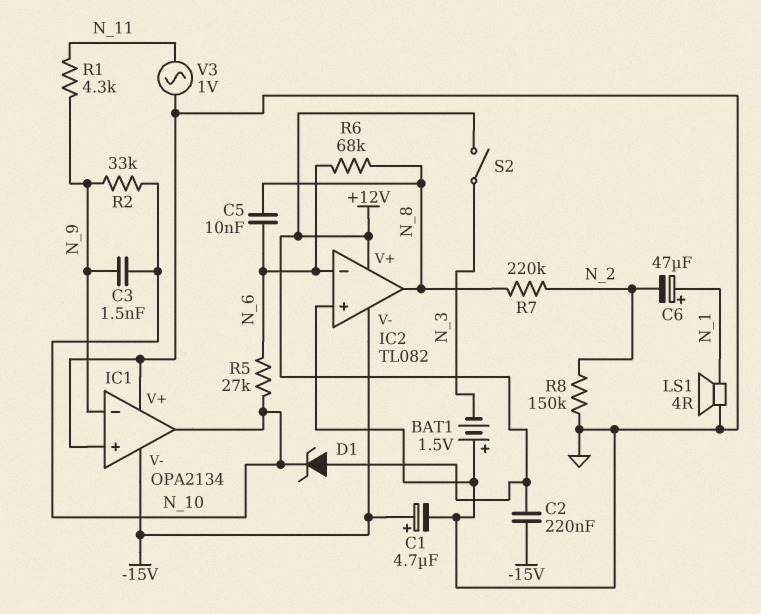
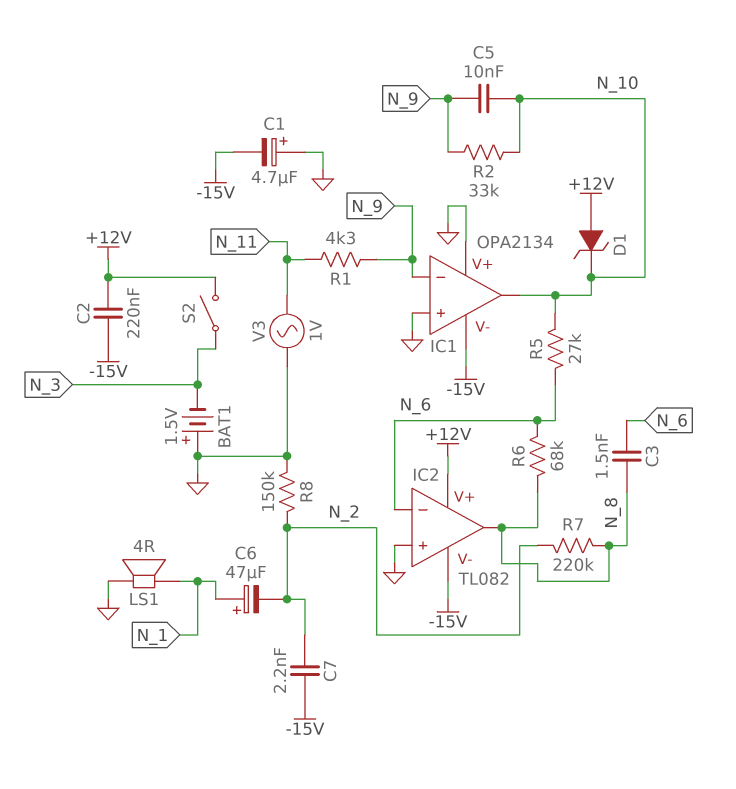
C1: 4.7uF (plus -15V, minus GND) -> 4.7uF (plus GND, minus -15V)
C3: 1.5nF (N_9, N_10) -> 1.5nF (N_6, N_8)
C5: 10nF (N_6, N_8) -> 10nF (N_9, N_10)
C7: none -> 2.2nF (-15V, N_2)

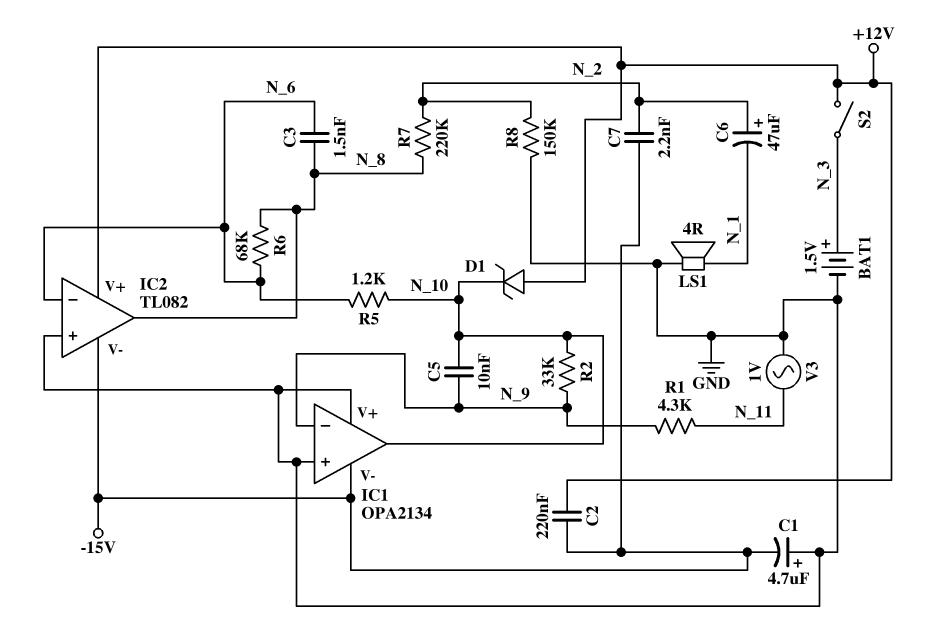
BAT1: 1.5V (plus GND, minus N_3) -> 1.5V (plus N_3, minus GND)
C6: 47uF (plus N_1, minus N_2) -> 47uF (plus N_2, minus N_1)
R5: 27k (N_6, N_10) -> 1.2k (N_6, N_10)

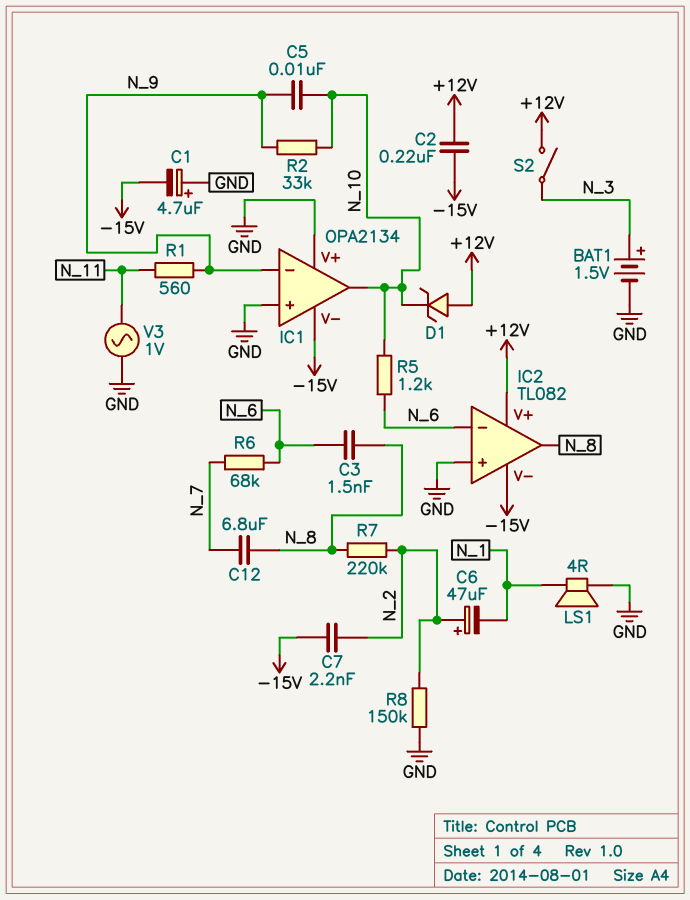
C12: none -> 6.8uF (N_7, N_8)
R1: 4.3k (N_9, N_11) -> 560 (N_9, N_11)
R6: 68k (N_6, N_8) -> 68k (N_6, N_7)

